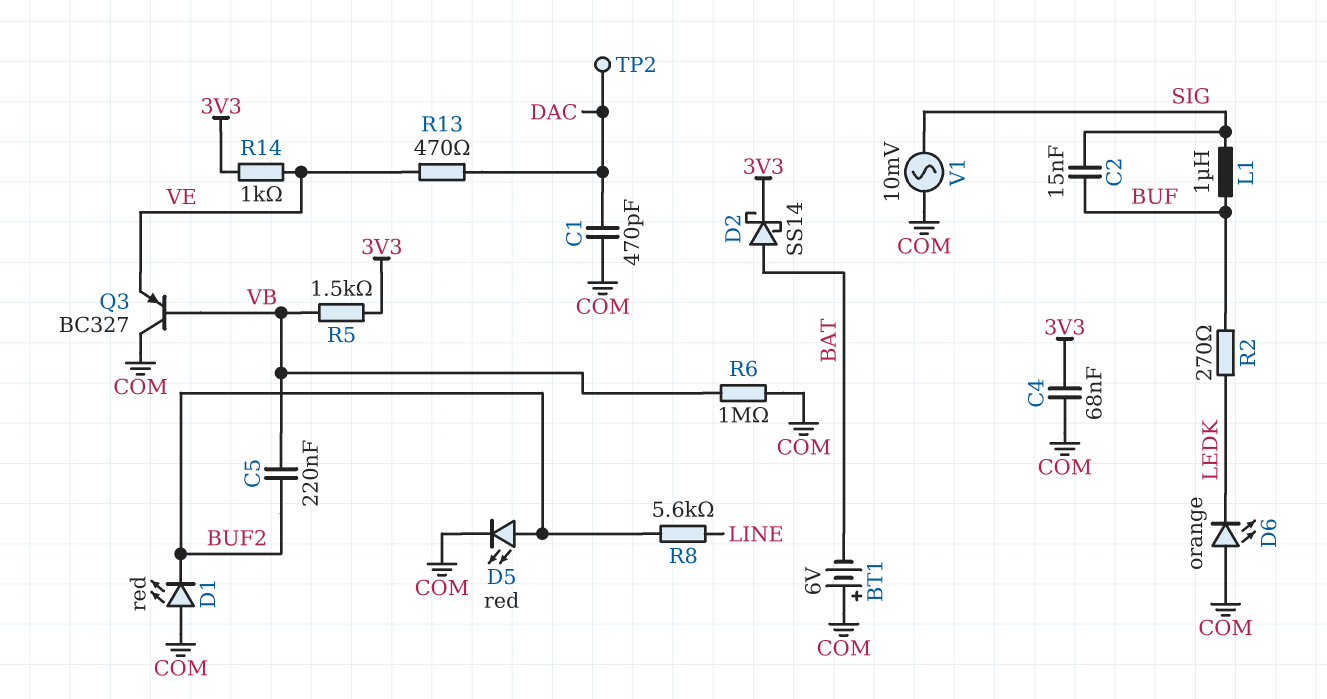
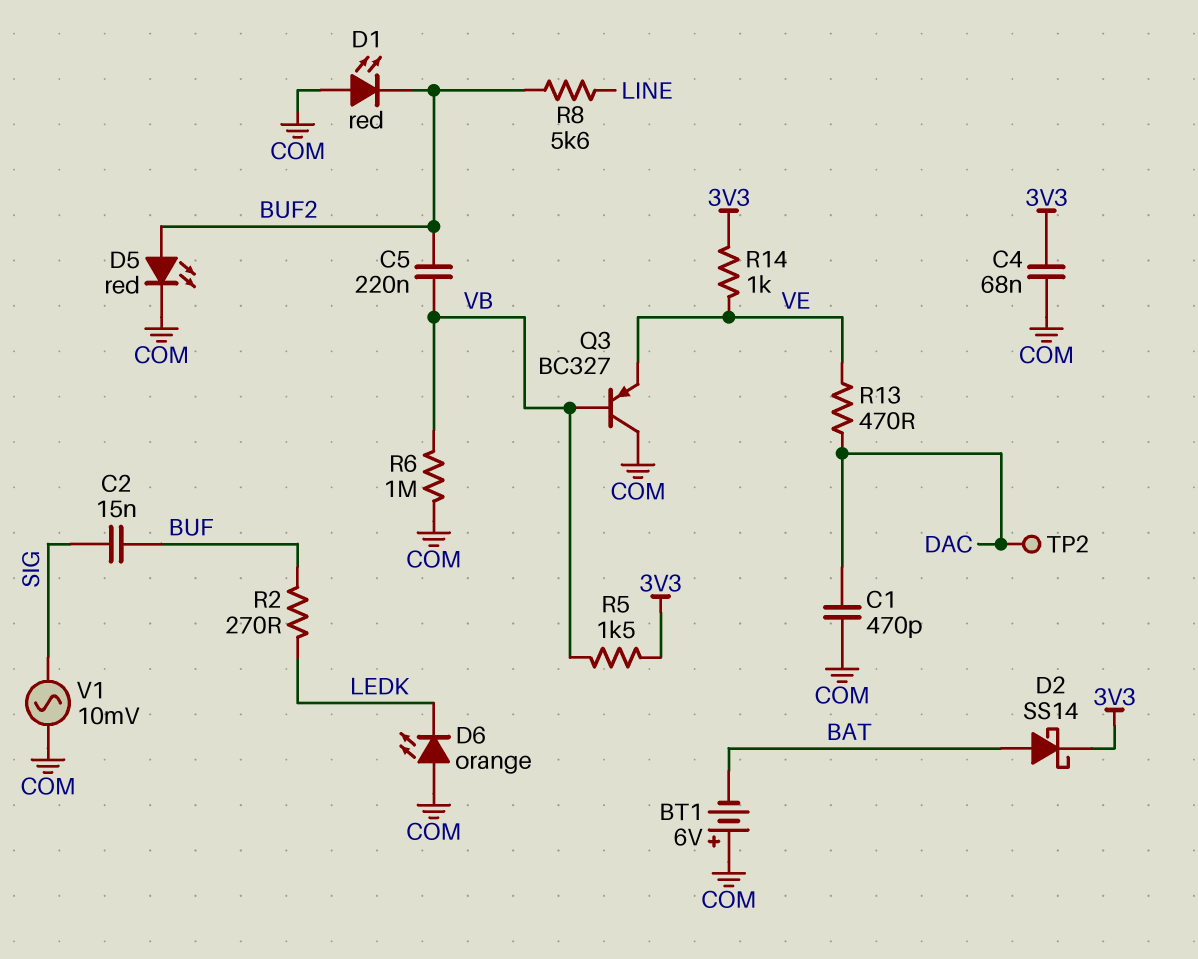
L1: 1uH (BUF, SIG) -> none

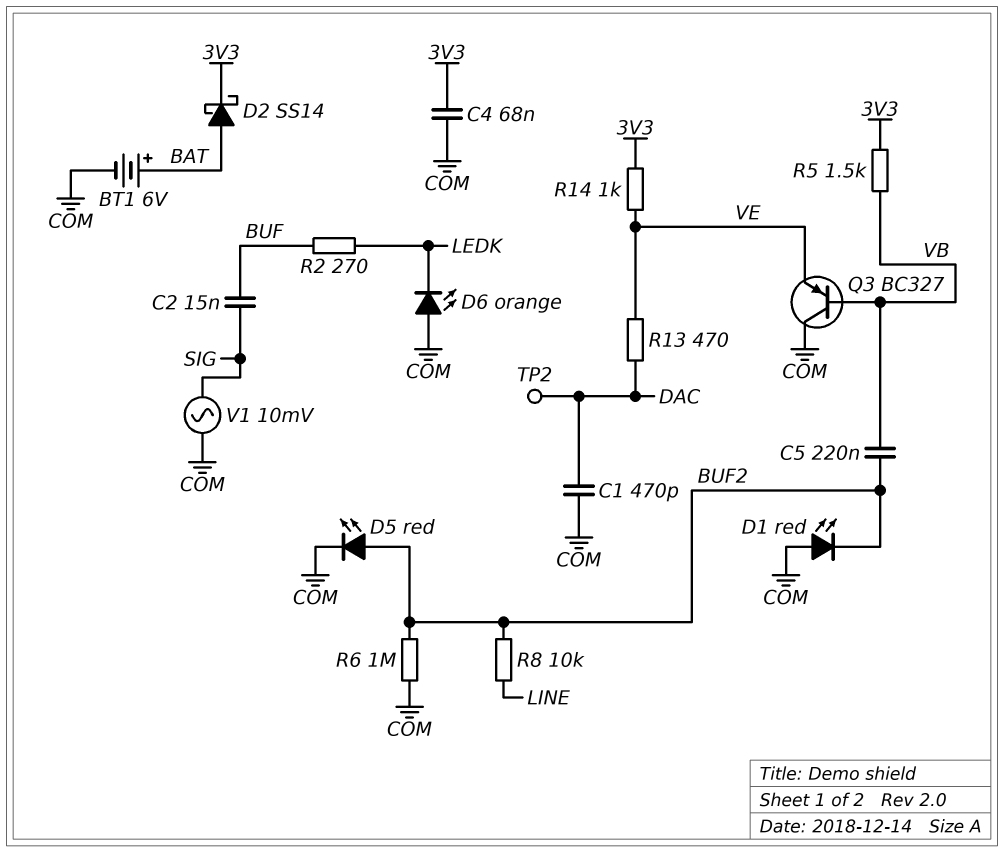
BT1: 6V (plus COM, minus BAT) -> 6V (plus BAT, minus COM)
R6: 1M (COM, VB) -> 1M (BUF2, COM)
R8: 5.6k (BUF2, LINE) -> 10k (BUF2, LINE)

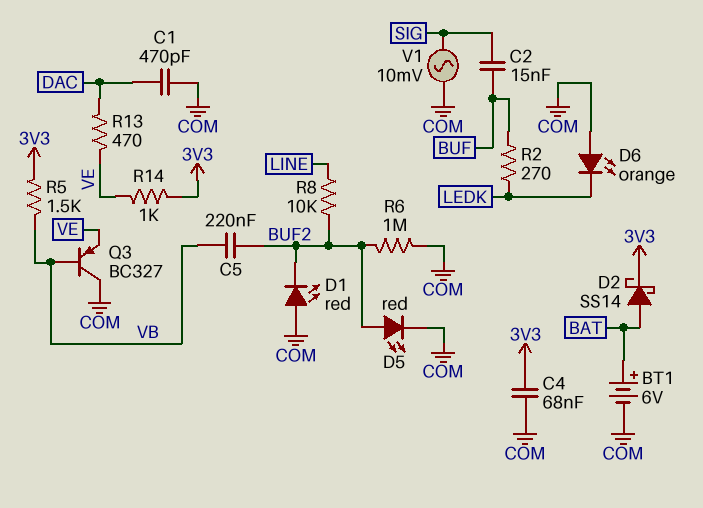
TP2: test point (DAC) -> none

